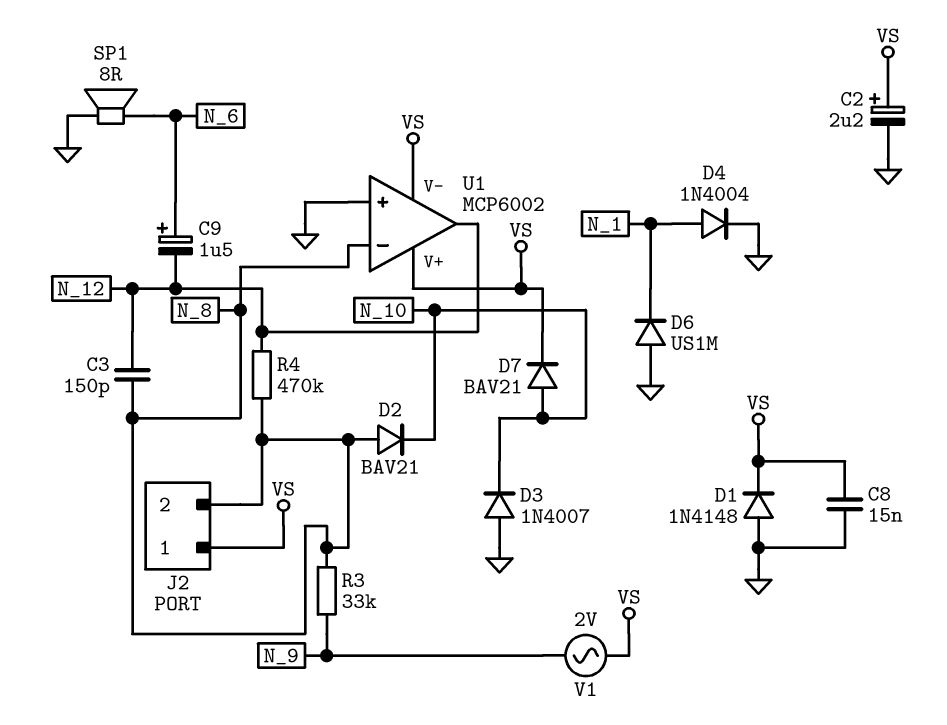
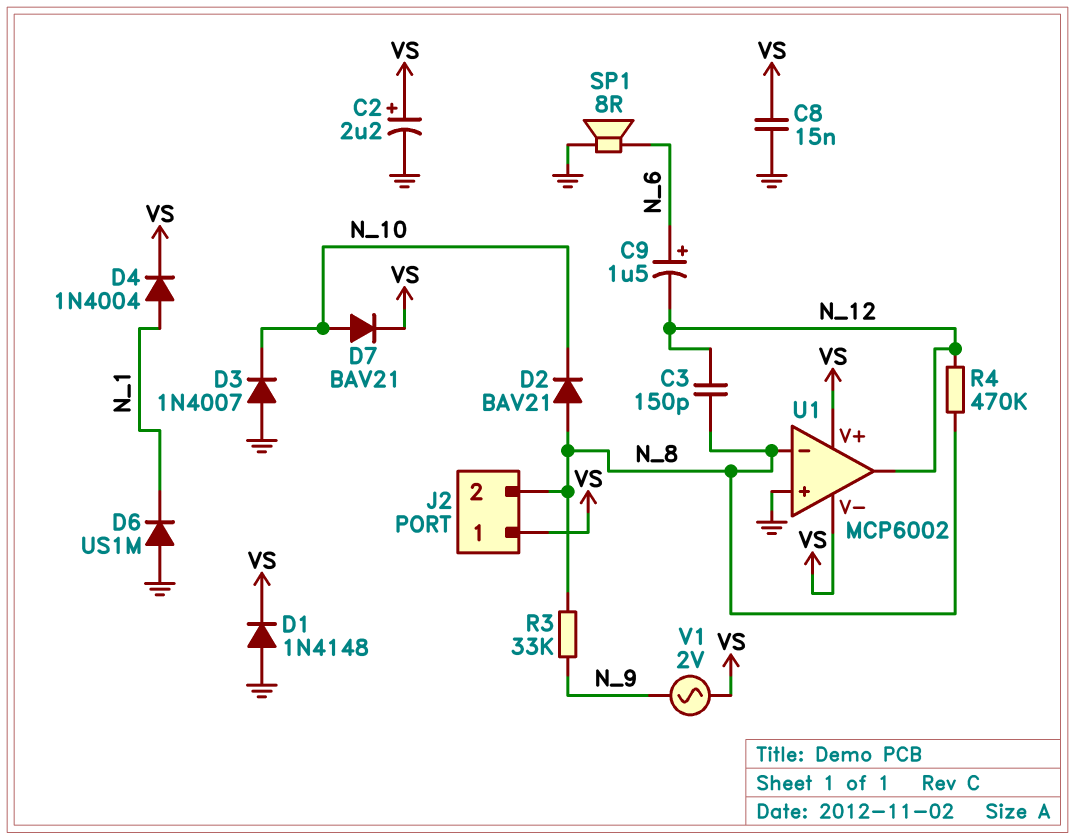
D4: diode 1N4004 (A N_1, K GND) -> diode 1N4004 (A N_1, K VS)

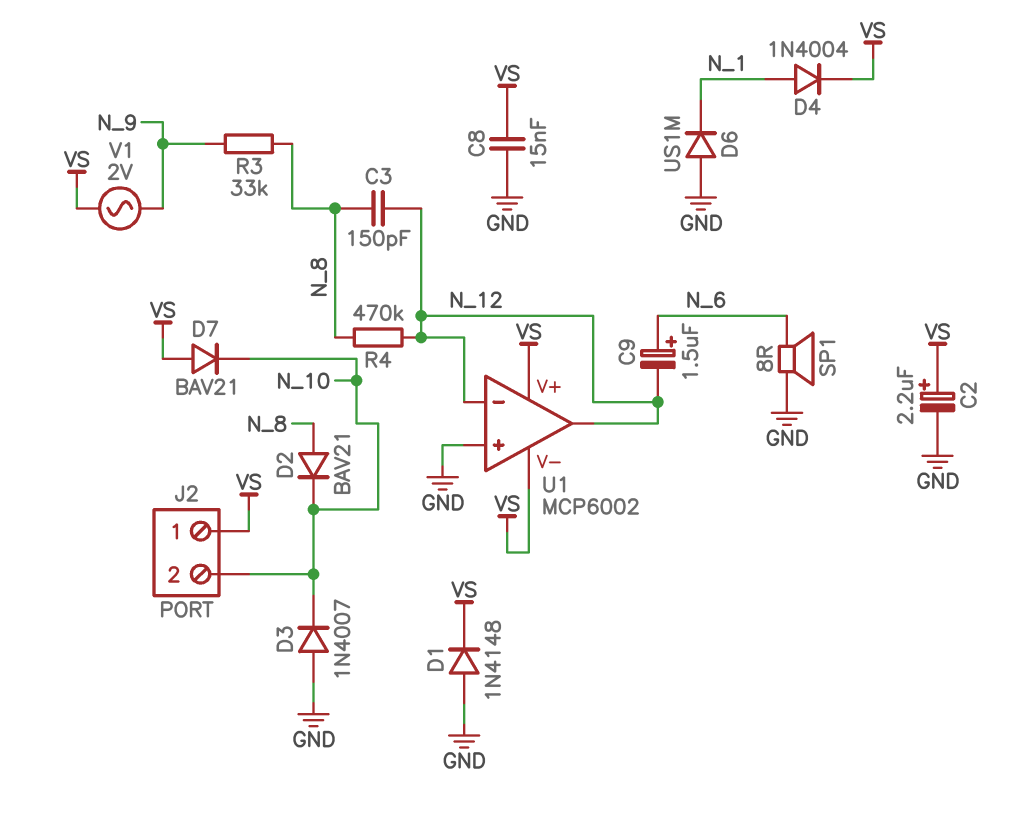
D7: diode BAV21 (A N_10, K VS) -> diode BAV21 (A VS, K N_10)
J2 pin 2: N_8 -> N_10
U1 pin in-: N_8 -> N_12

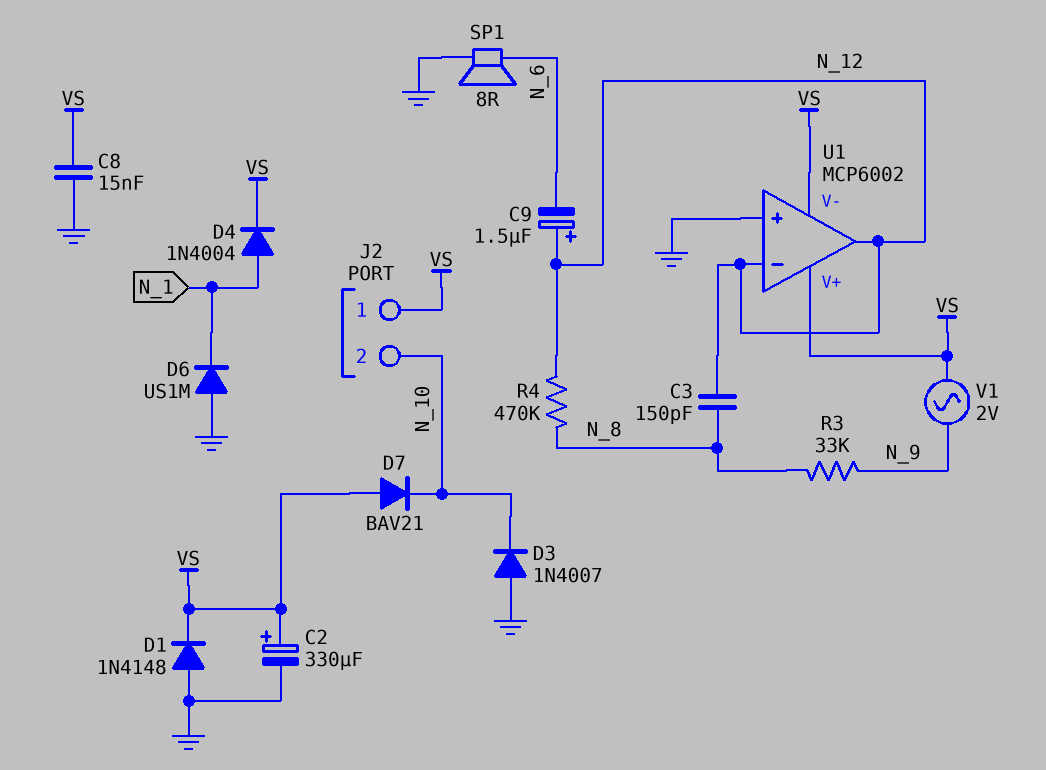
C2: 2.2uF (plus VS, minus GND) -> 330uF (plus VS, minus GND)
C9: 1.5uF (plus N_6, minus N_12) -> 1.5uF (plus N_12, minus N_6)
D2: diode BAV21 (A N_8, K N_10) -> none

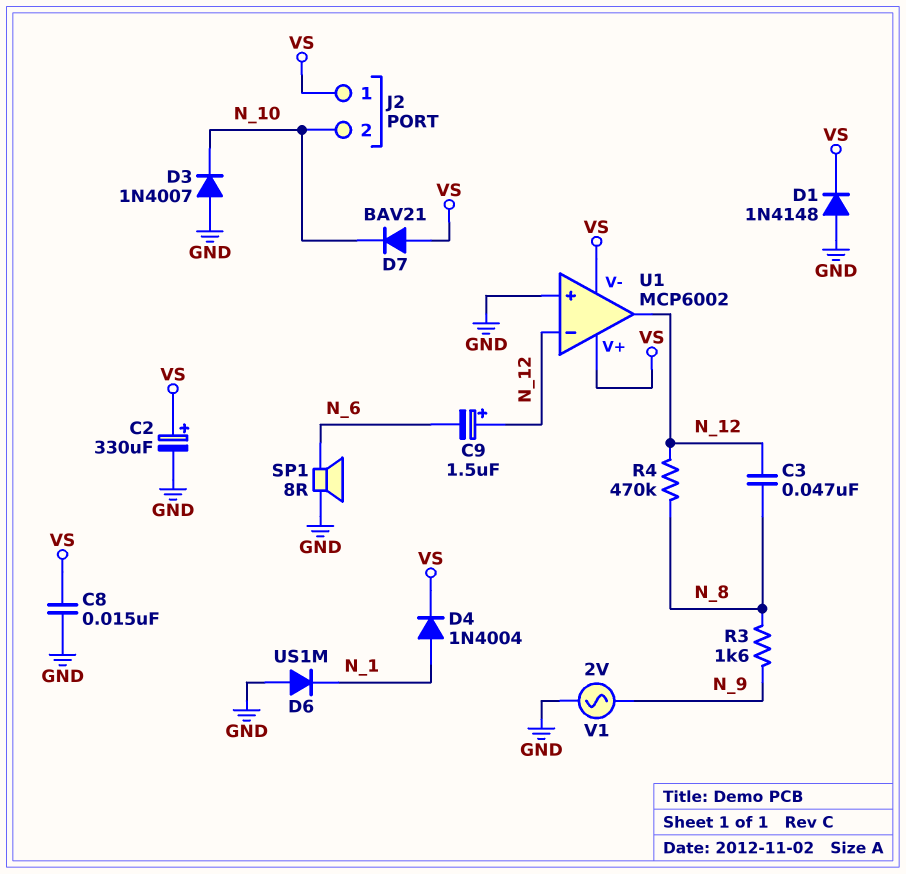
C3: 150pF (N_8, N_12) -> 47nF (N_8, N_12)
R3: 33k (N_8, N_9) -> 1.6k (N_8, N_9)
V1: AC 2V (N_9, VS) -> AC 2V (GND, N_9)

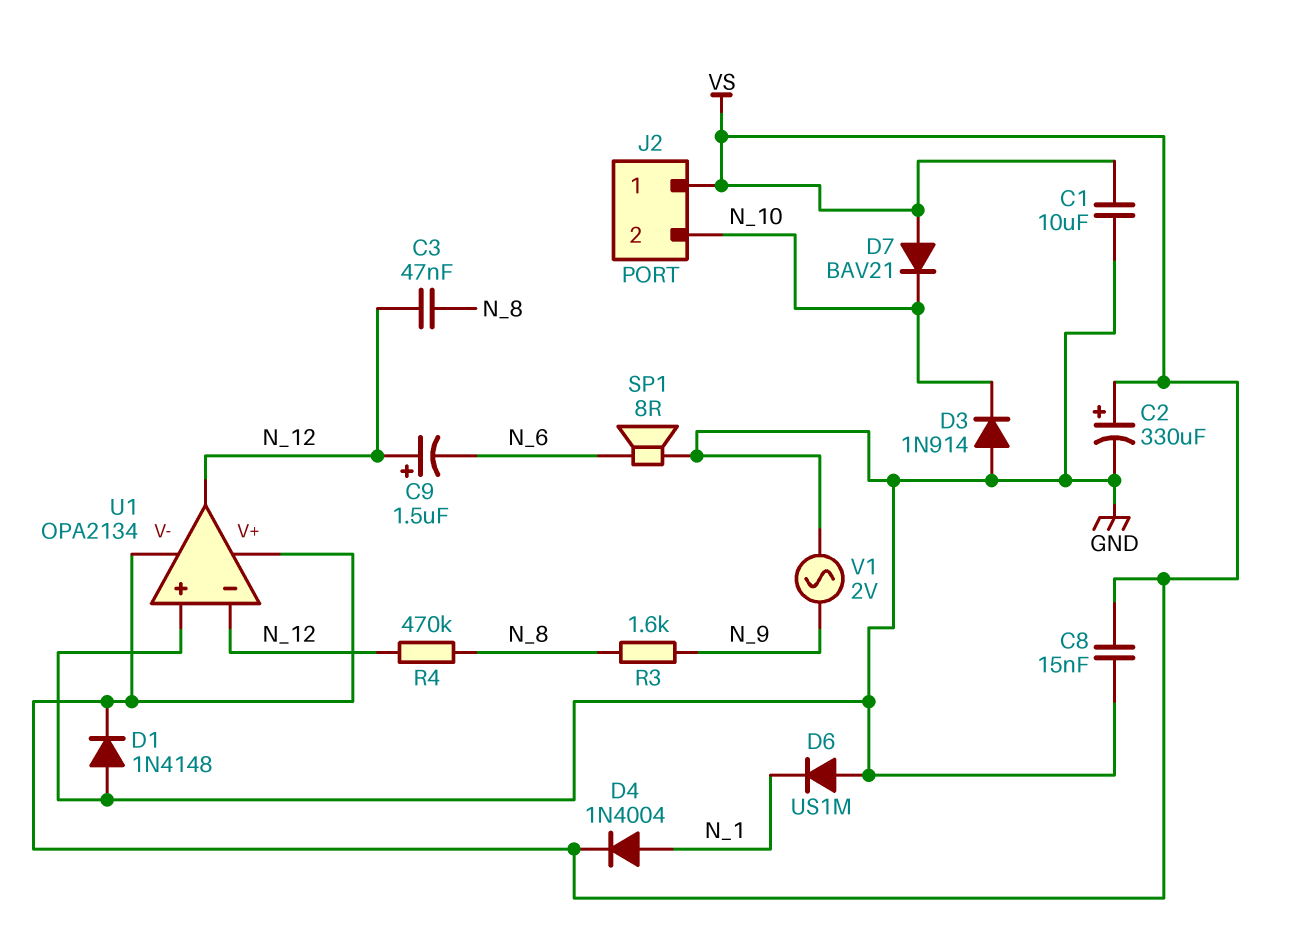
C1: none -> 10uF (GND, VS)
D3: diode 1N4007 (A GND, K N_10) -> diode 1N914 (A GND, K N_10)
U1: MCP6002 -> OPA2134

